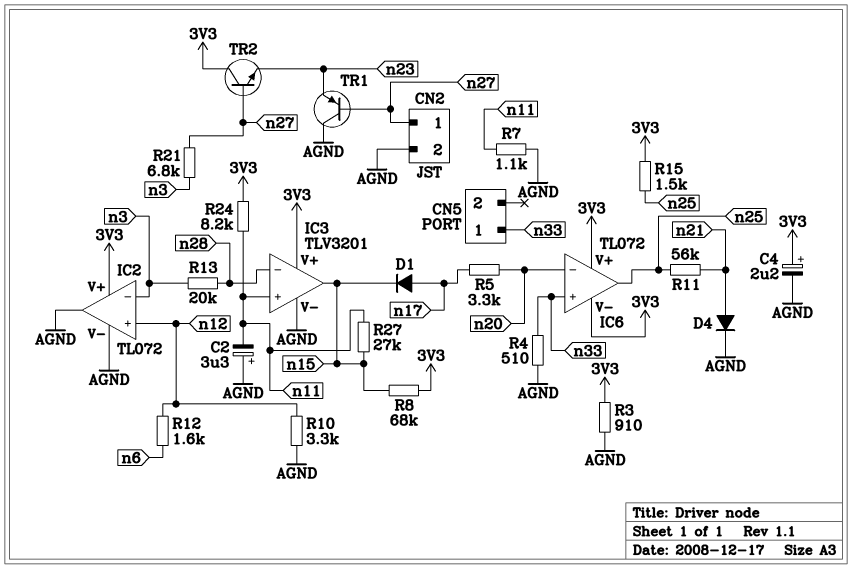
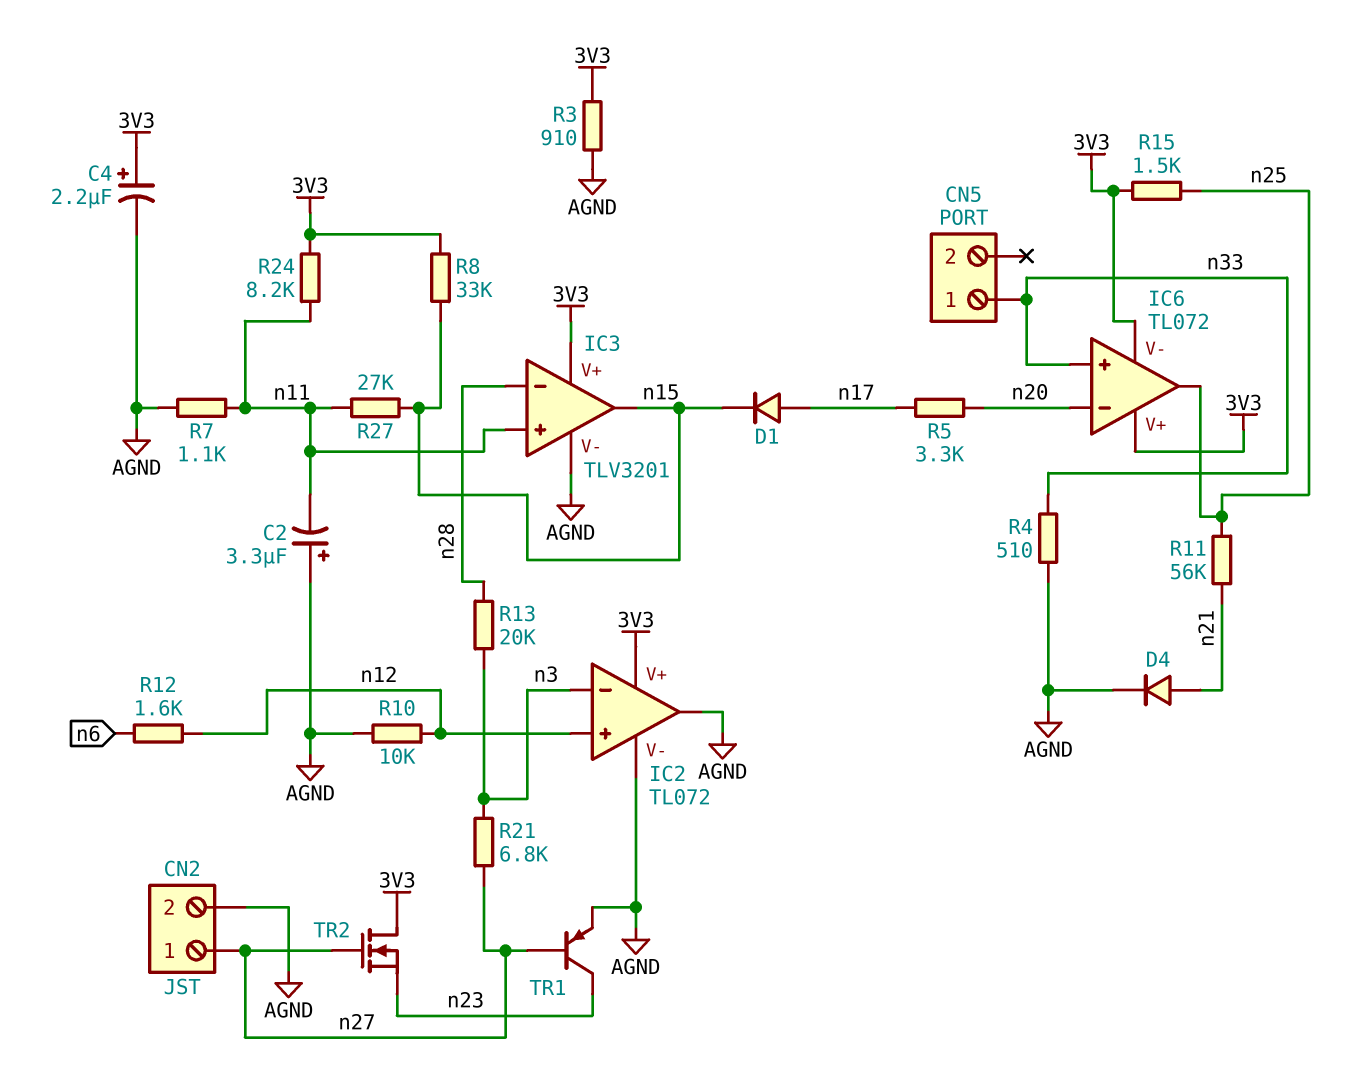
R8: 68k (3V3, n15) -> 33k (3V3, n15)
R10: 3.3k (AGND, n12) -> 10k (AGND, n12)
TR1: PNP (B n27, C AGND, E n23) -> PNP (B n27, C n23, E AGND)
TR2: NPN (B n27, C 3V3, E n23) -> NMOS (G n27, D 3V3, S n23)

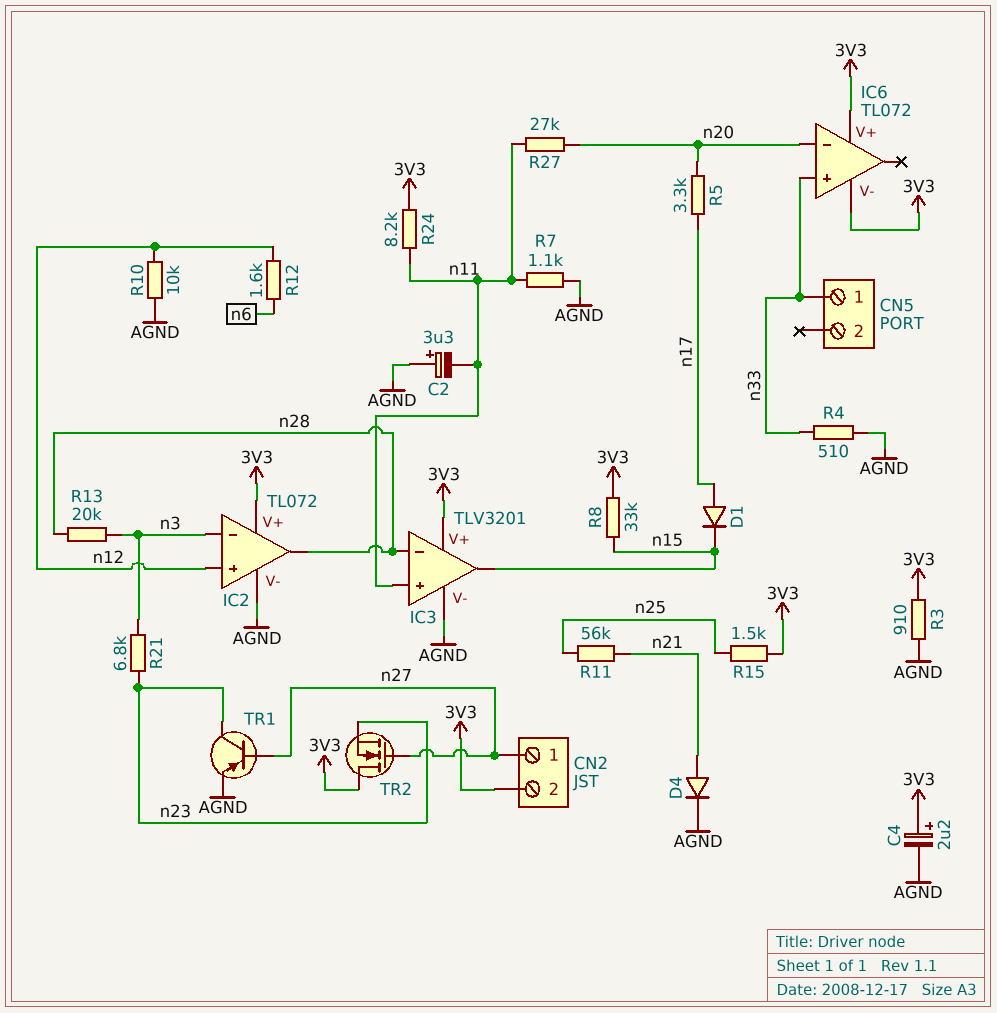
CN2 pin 2: AGND -> 3V3
IC2 pin out: AGND -> n28
IC6 pin out: n25 -> none
R21: 6.8k (n3, n27) -> 6.8k (n3, n23)
R27: 27k (n11, n15) -> 27k (n11, n20)

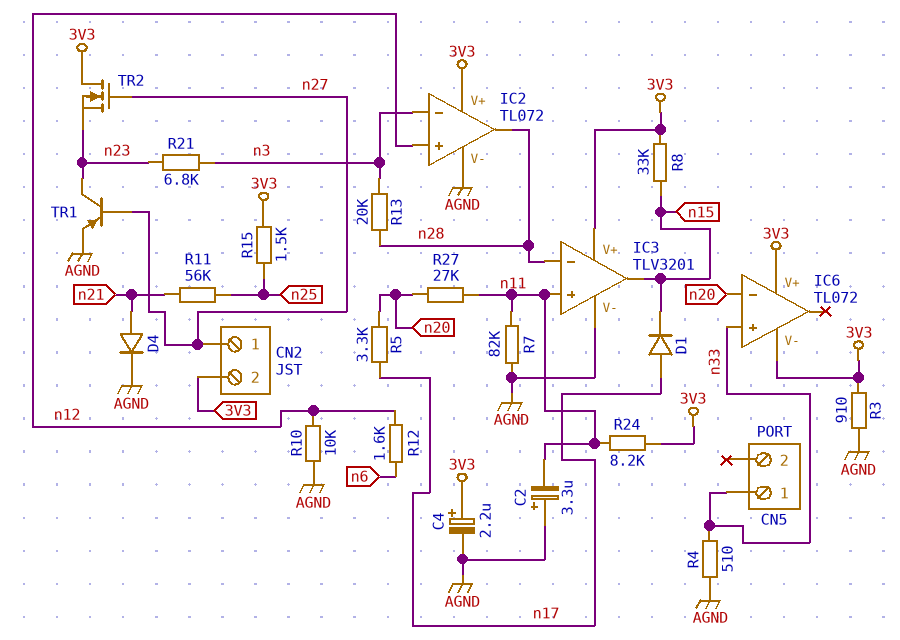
R7: 1.1k (AGND, n11) -> 82k (AGND, n11)

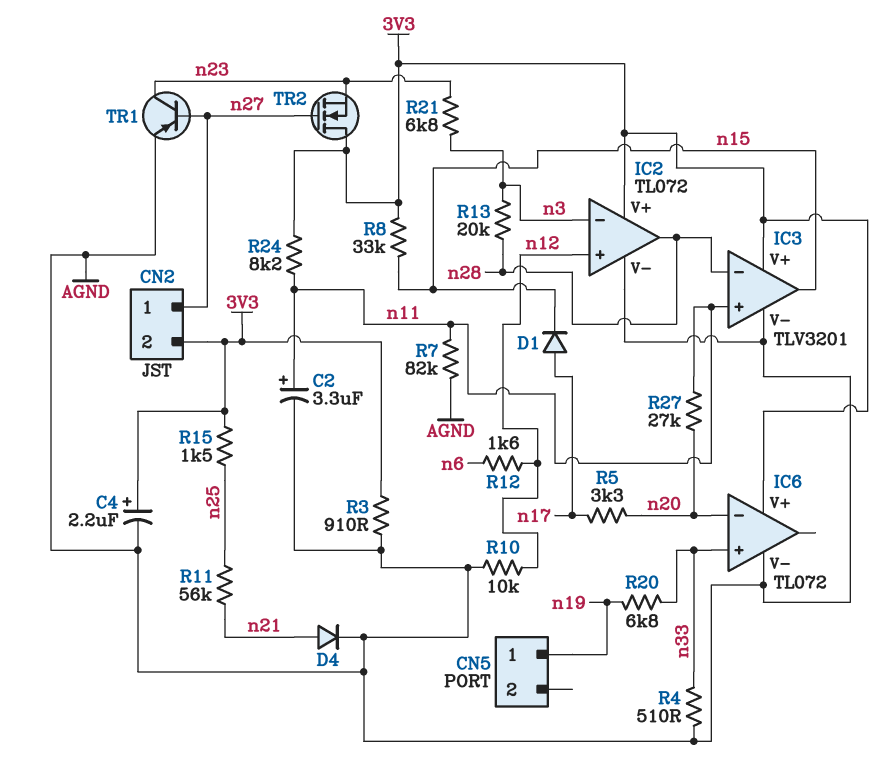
C2: 3.3uF (plus AGND, minus n11) -> 3.3uF (plus n11, minus AGND)
CN5 pin 1: n33 -> n19
IC6 pin V-: 3V3 -> AGND
R20: none -> 6.8k (n19, n33)

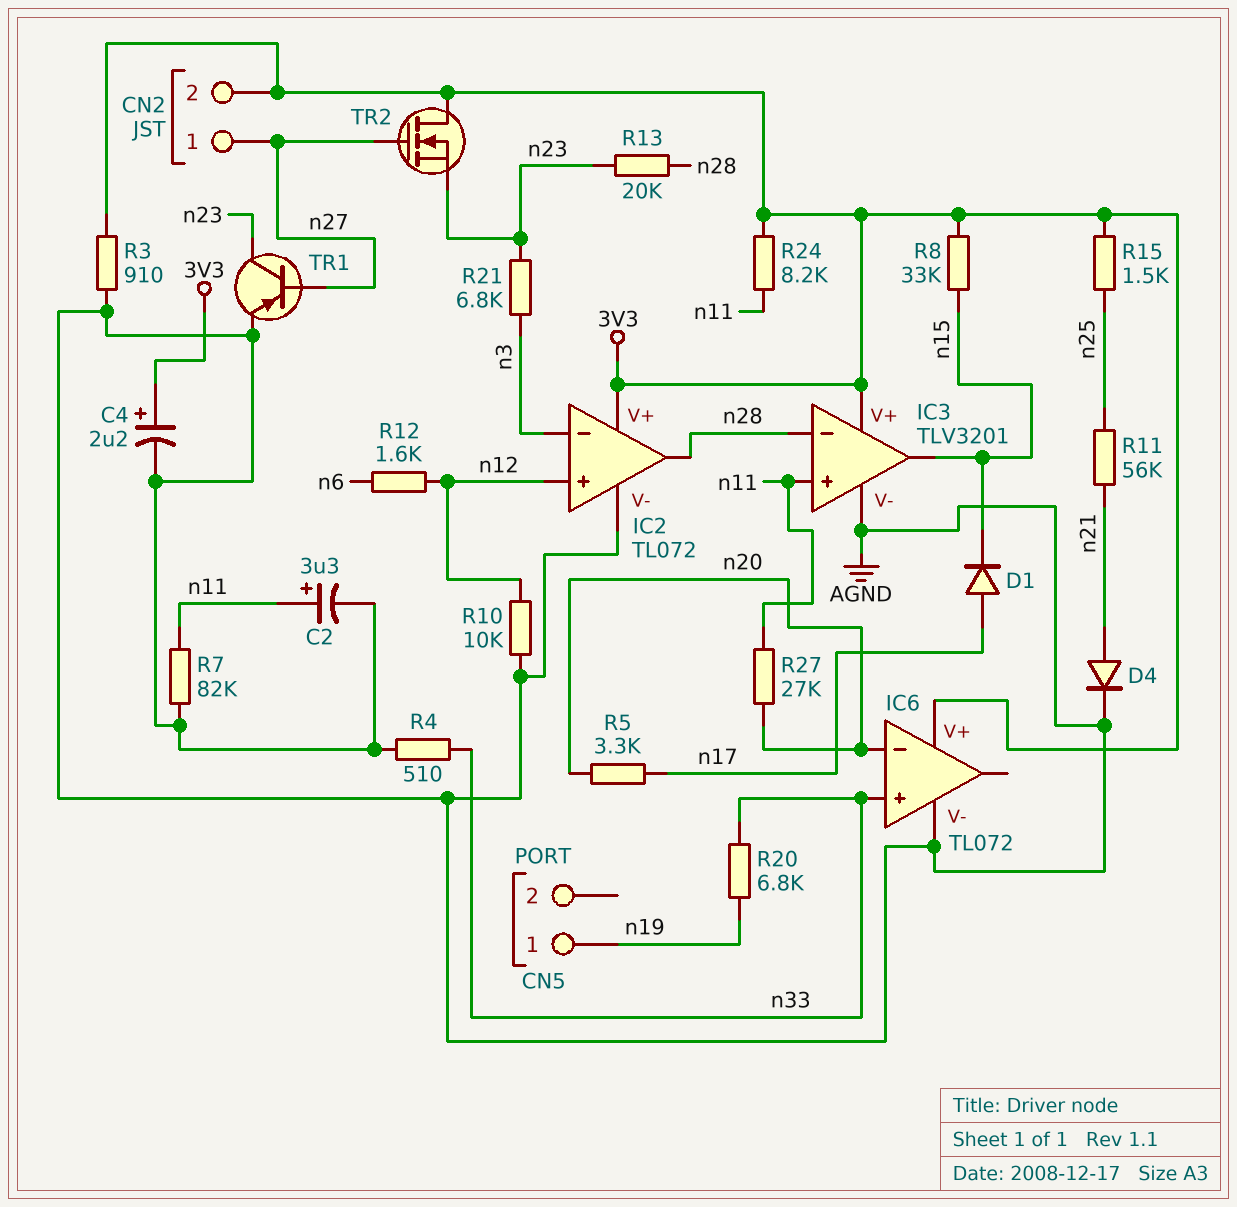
R13: 20k (n3, n28) -> 20k (n23, n28)

